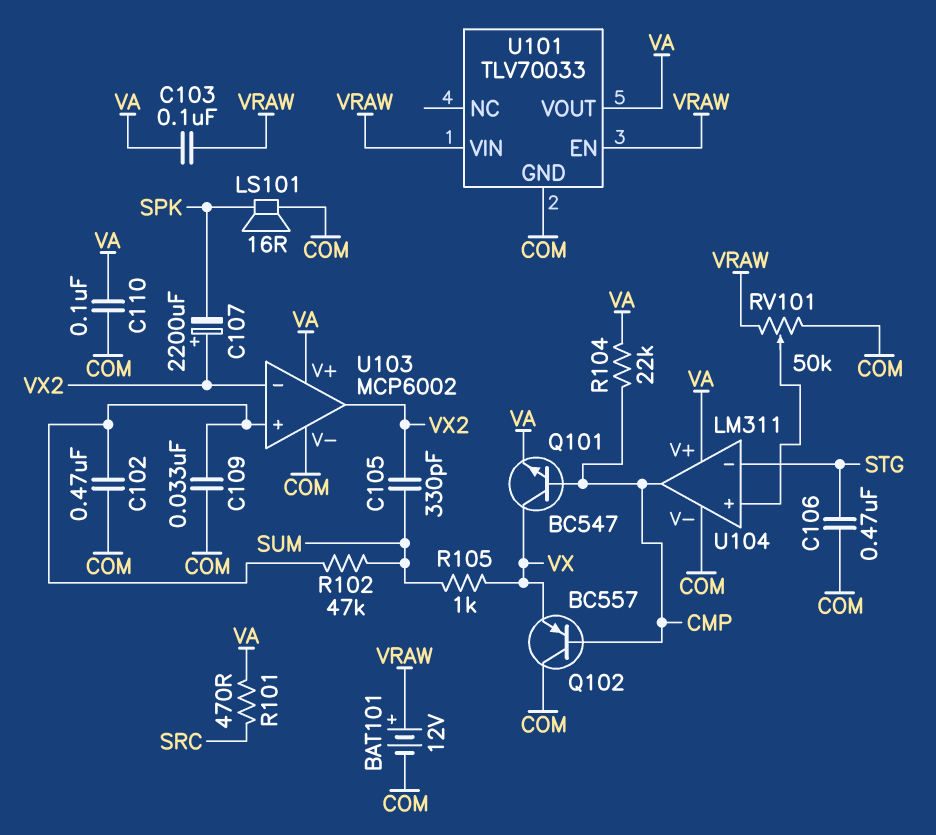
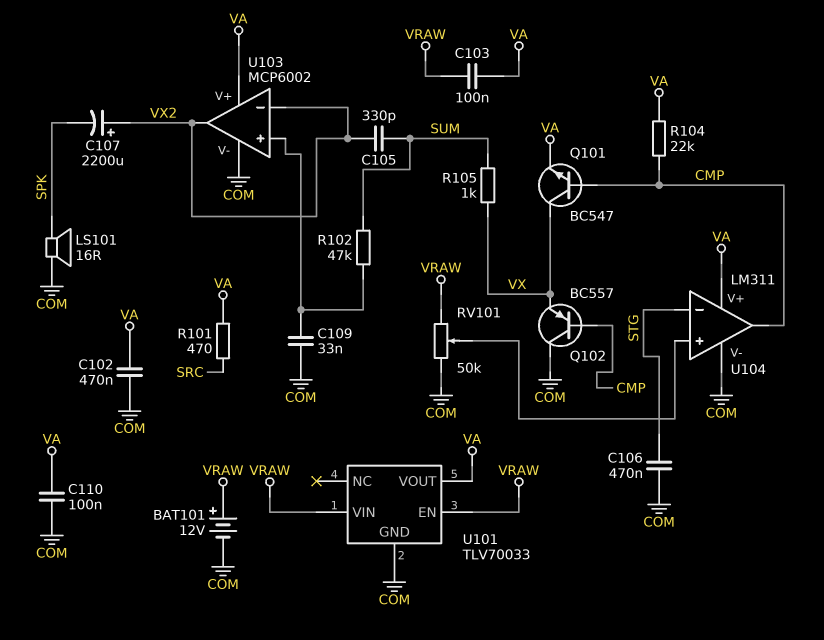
C102: 470nF (COM, U103/in+) -> 470nF (COM, VA)

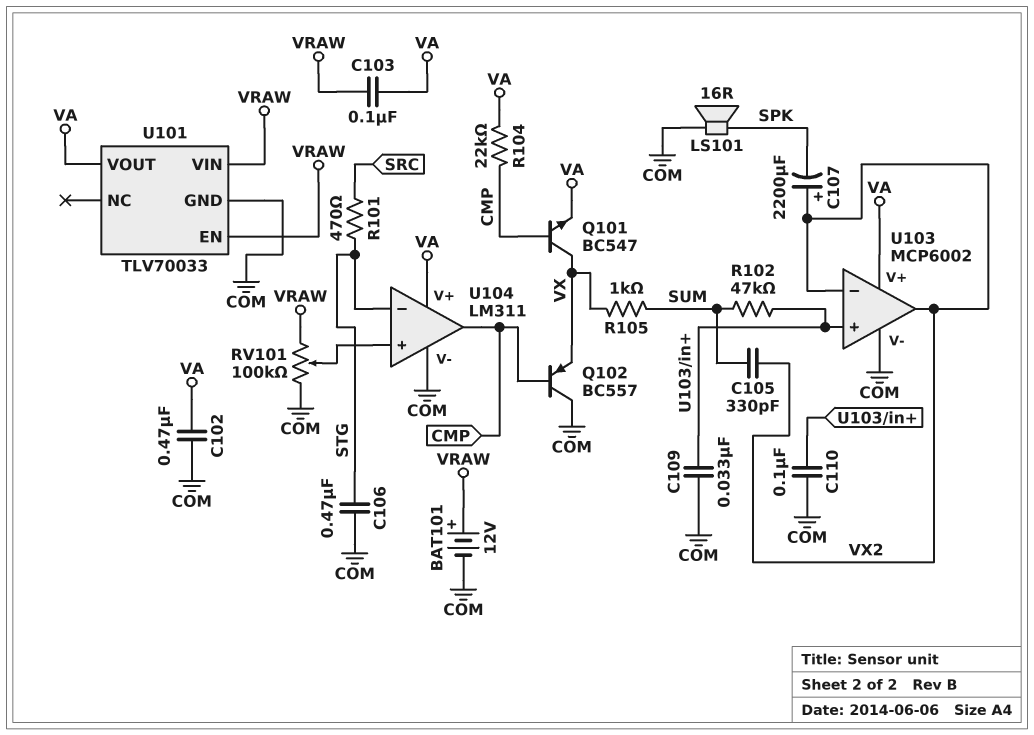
C110: 100nF (COM, VA) -> 100nF (COM, U103/in+)
R101: 470 (SRC, VA) -> 470 (SRC, STG)
RV101: 50k (COM, VRAW, wiper U104/in+) -> 100k (COM, VRAW, wiper U104/in+)

